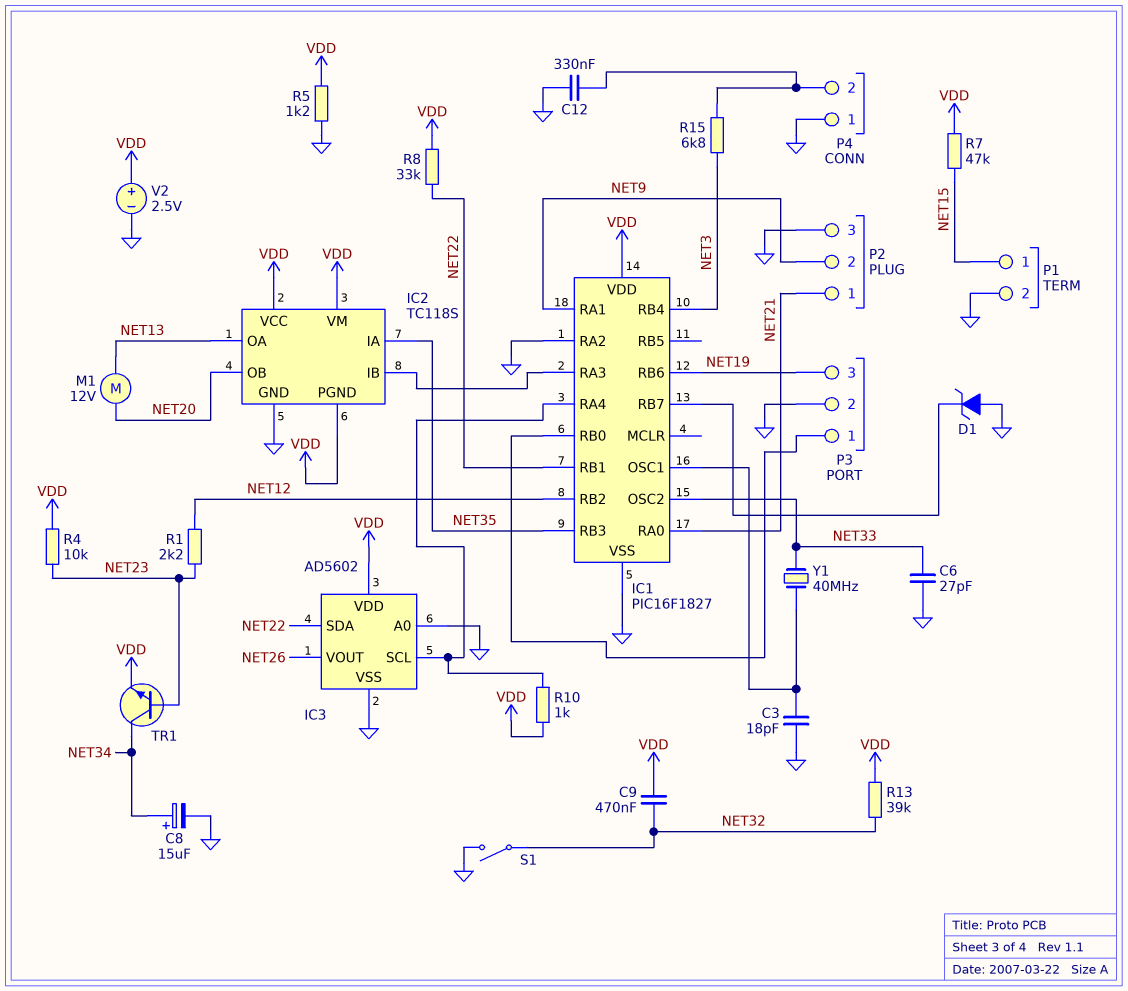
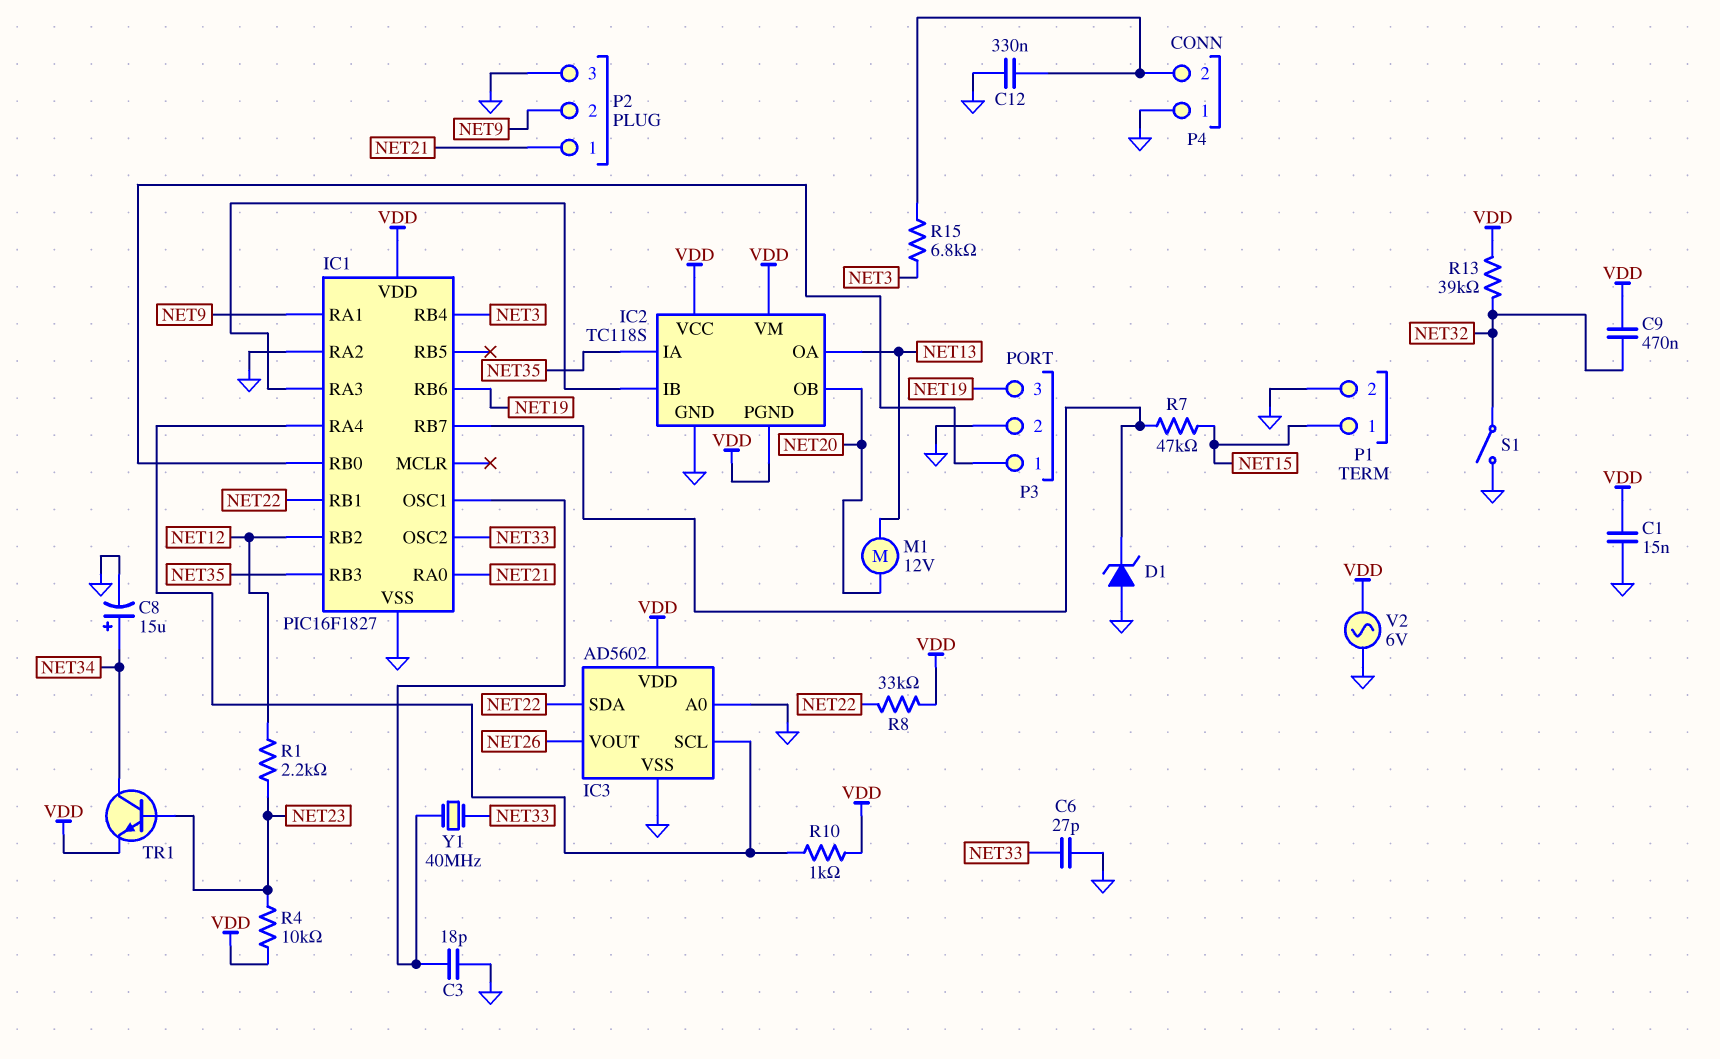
C1: none -> 15nF (GND, VDD)
R5: 1.2k (GND, VDD) -> none
R7: 47k (NET15, VDD) -> 47k (IC1/RB7, NET15)
V2: 2.5V (plus VDD, minus GND) -> AC 6V (GND, VDD)

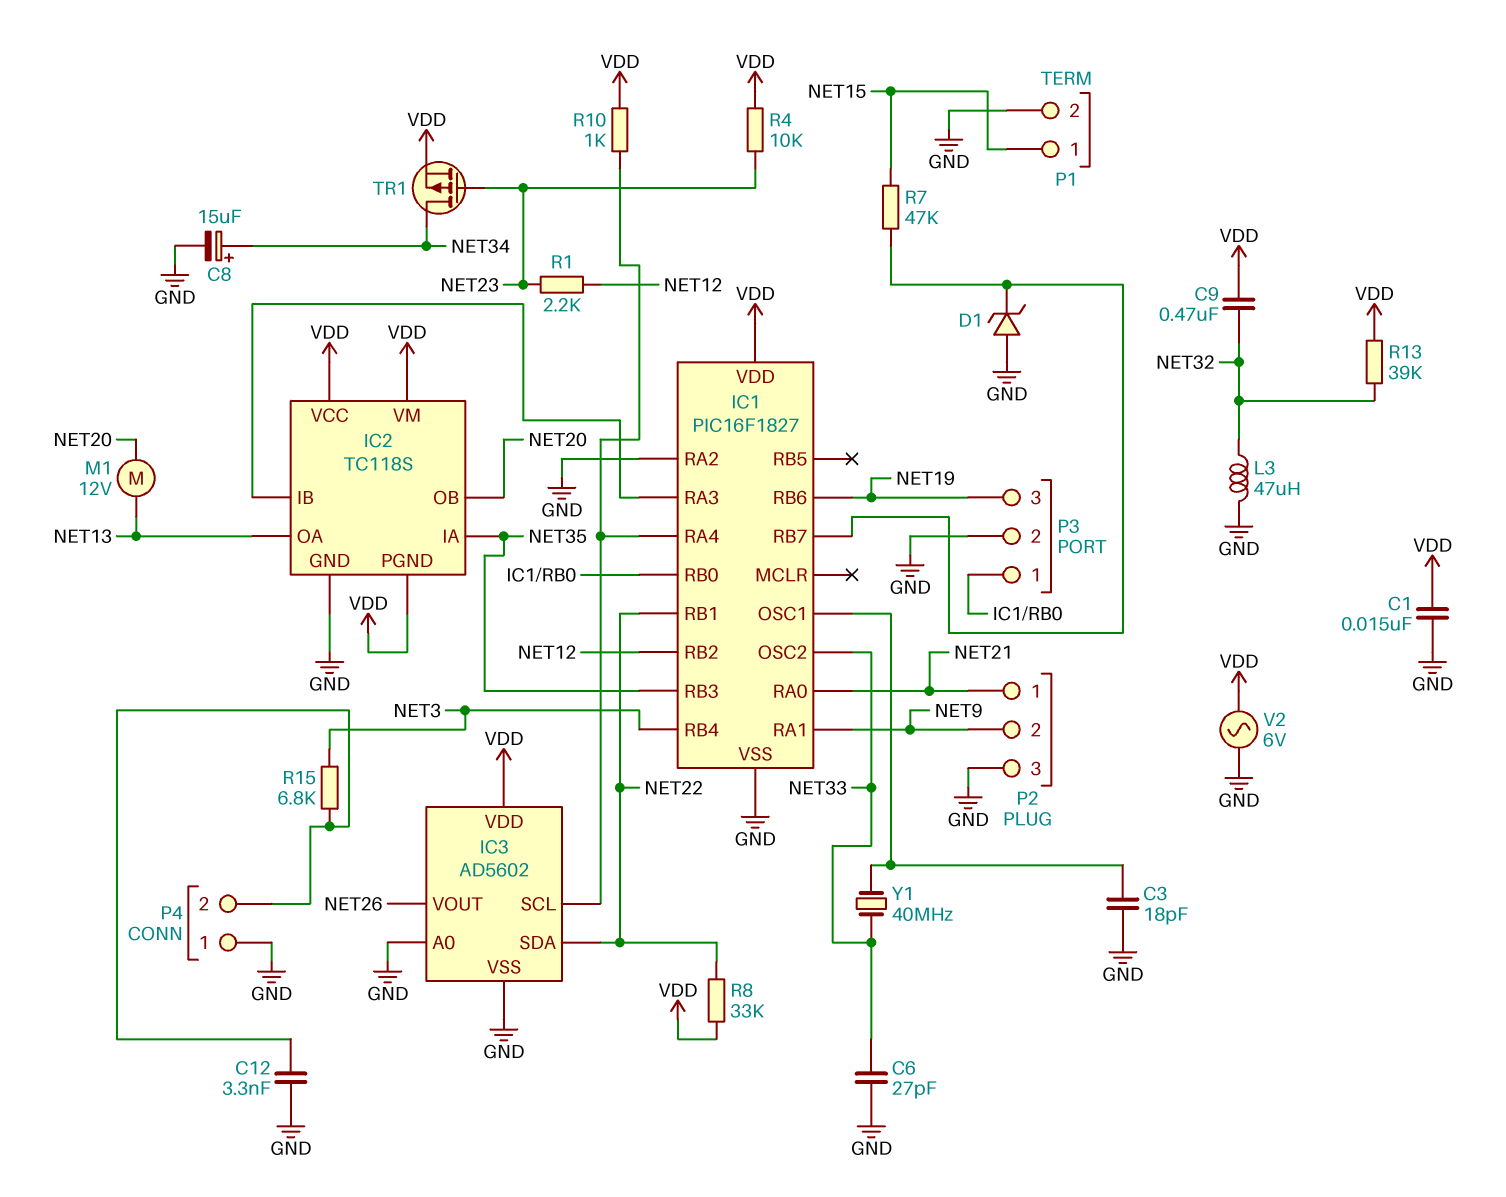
C12: 330nF (GND, P4/2) -> 3.3nF (GND, P4/2)
L3: none -> 47uH (GND, NET32)
S1: switch (GND, NET32) -> none
TR1: NPN (B NET23, C NET34, E VDD) -> PMOS (G NET23, D NET34, S VDD)

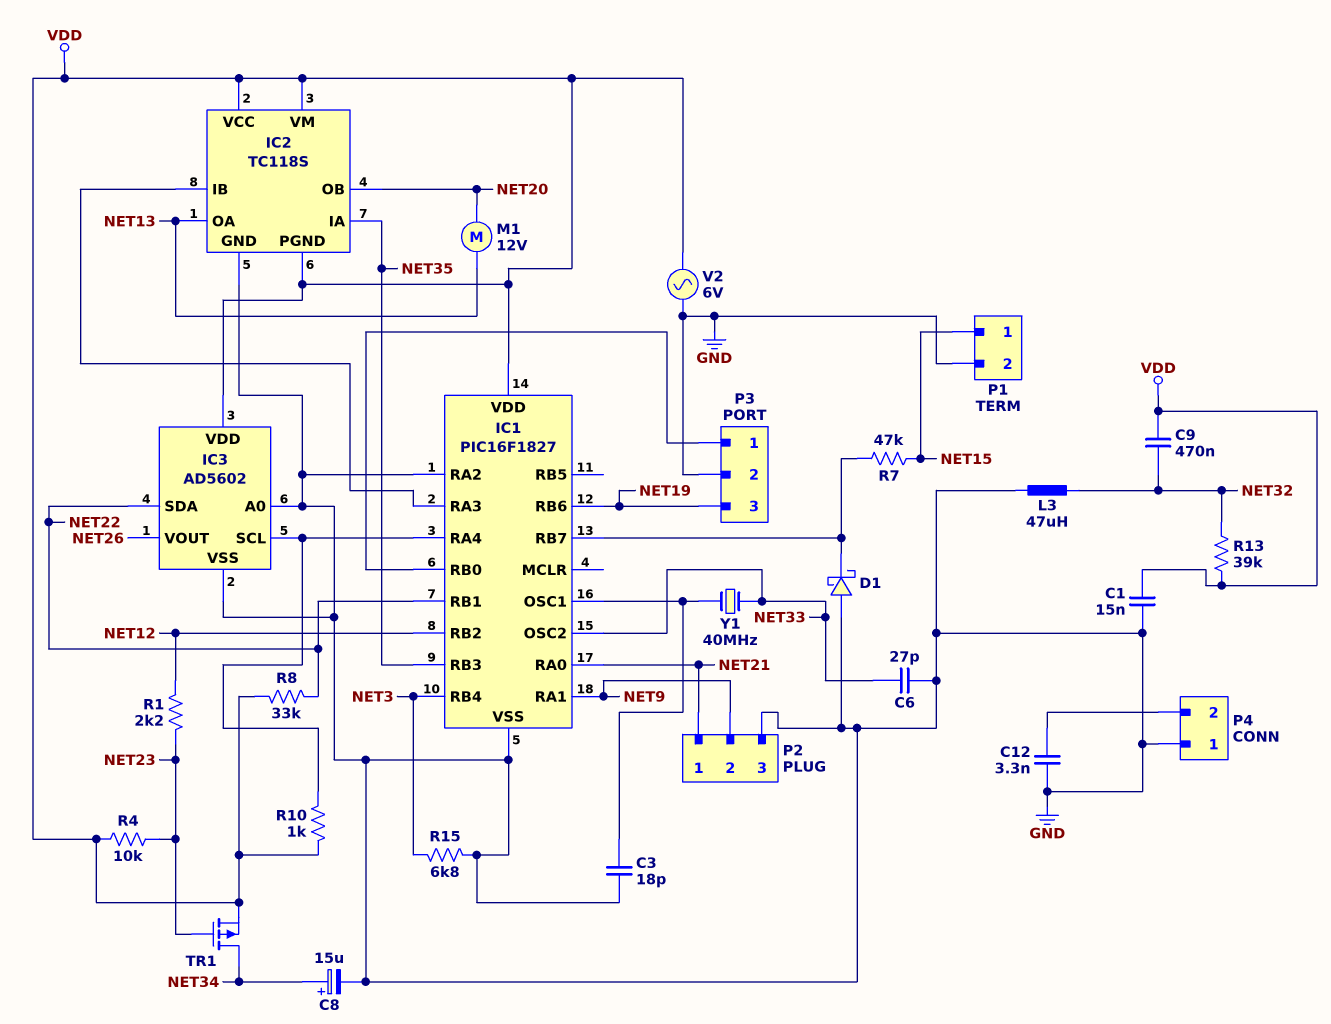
D1: zener (A GND, K IC1/RB7) -> schottky (A GND, K IC1/RB7)
R15: 6.8k (NET3, P4/2) -> 6.8k (GND, NET3)

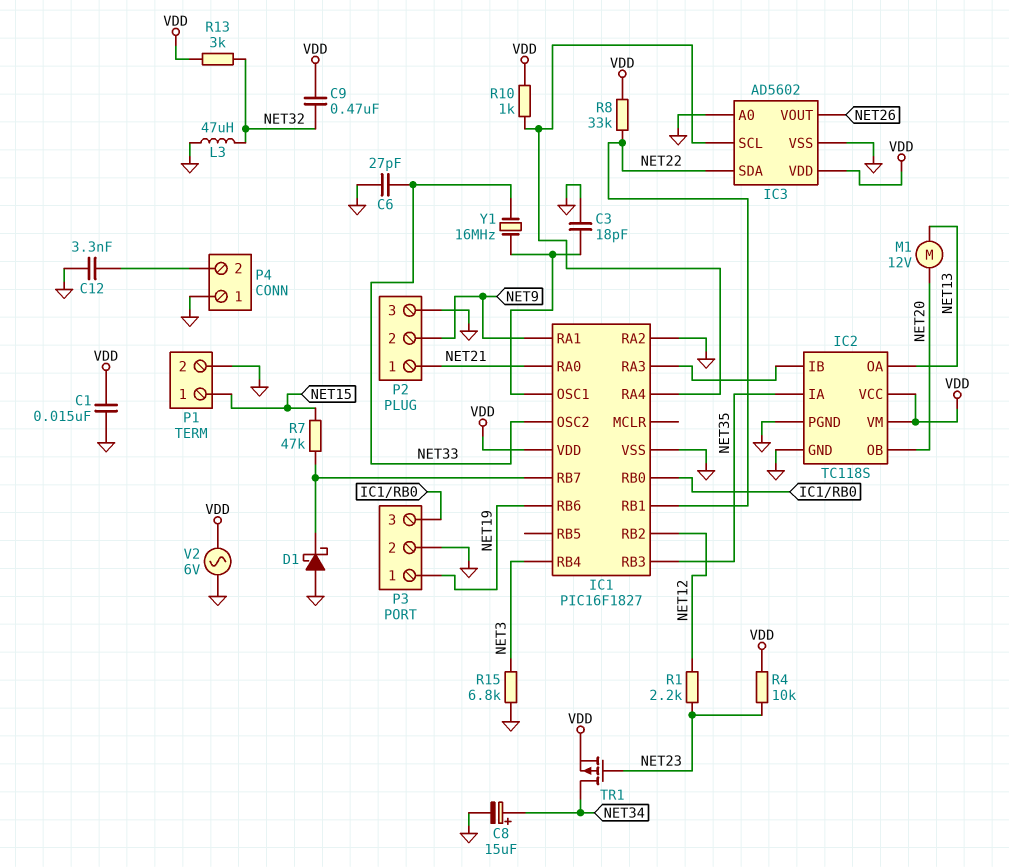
IC2 pin PGND: VDD -> GND
P3 pin 1: IC1/RB0 -> NET19
P3 pin 3: NET19 -> IC1/RB0
R13: 39k (NET32, VDD) -> 3k (NET32, VDD)
Y1: 40MHz (IC1/OSC1, NET33) -> 16MHz (IC1/OSC1, NET33)

